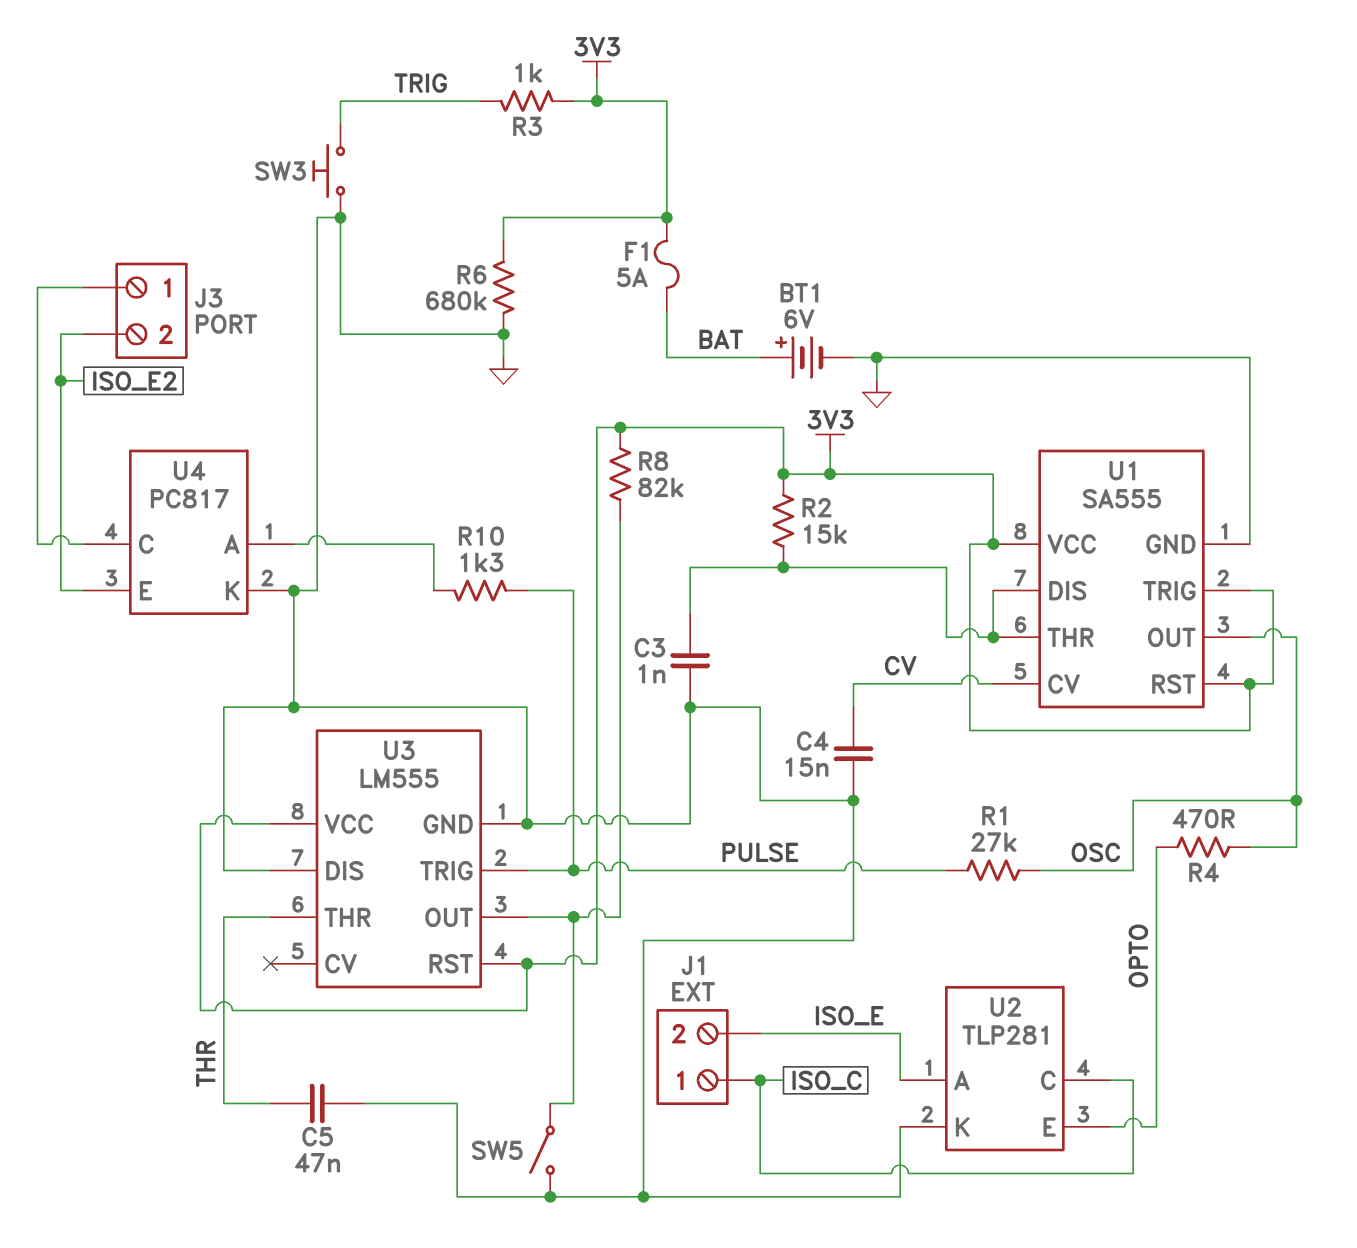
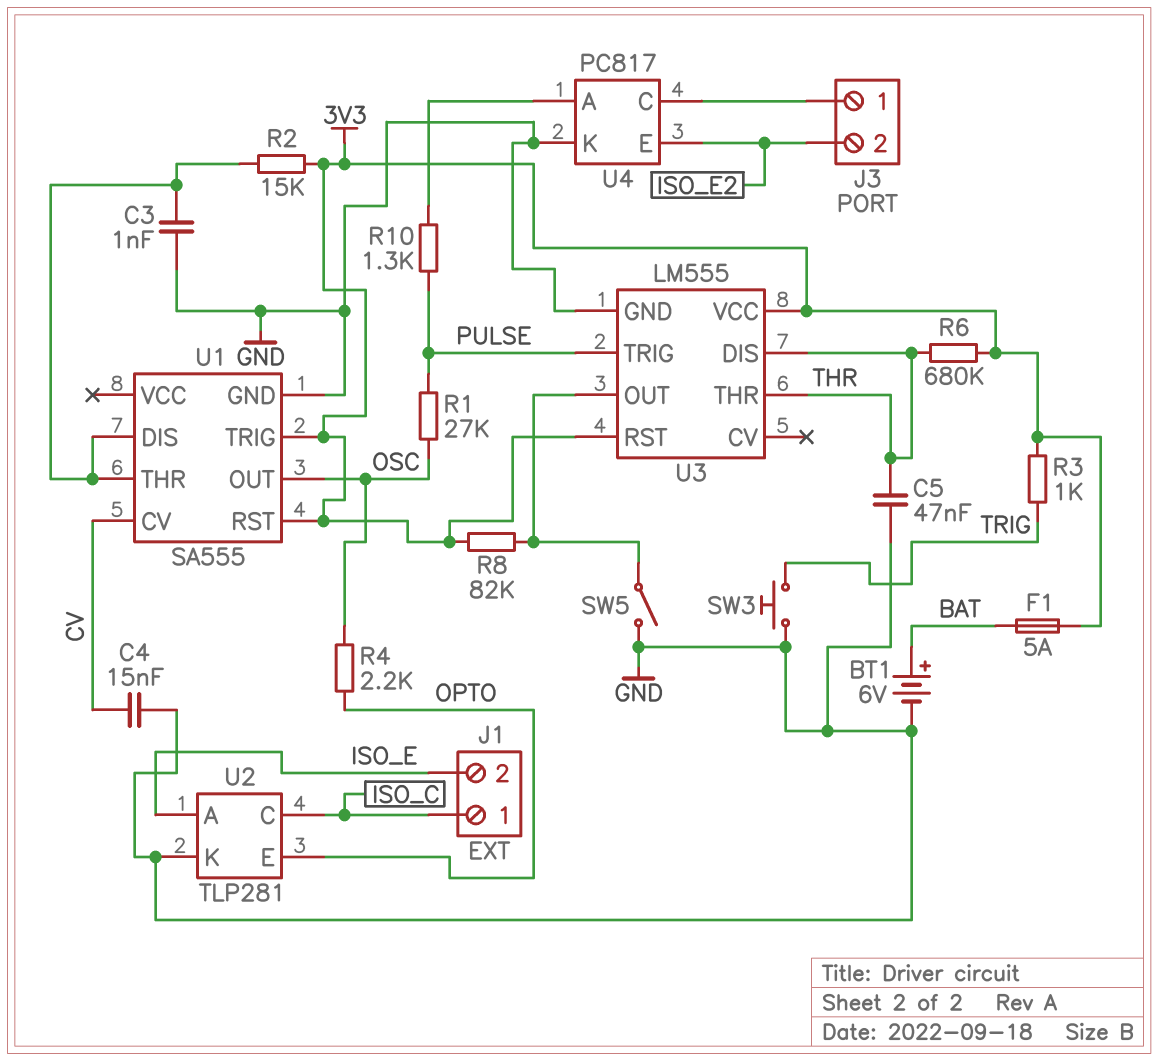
R4: 470 (OPTO, OSC) -> 2.2k (OPTO, OSC)
R6: 680k (3V3, GND) -> 680k (3V3, THR)
U1 pin VCC: 3V3 -> none
U3 pin DIS: GND -> THR

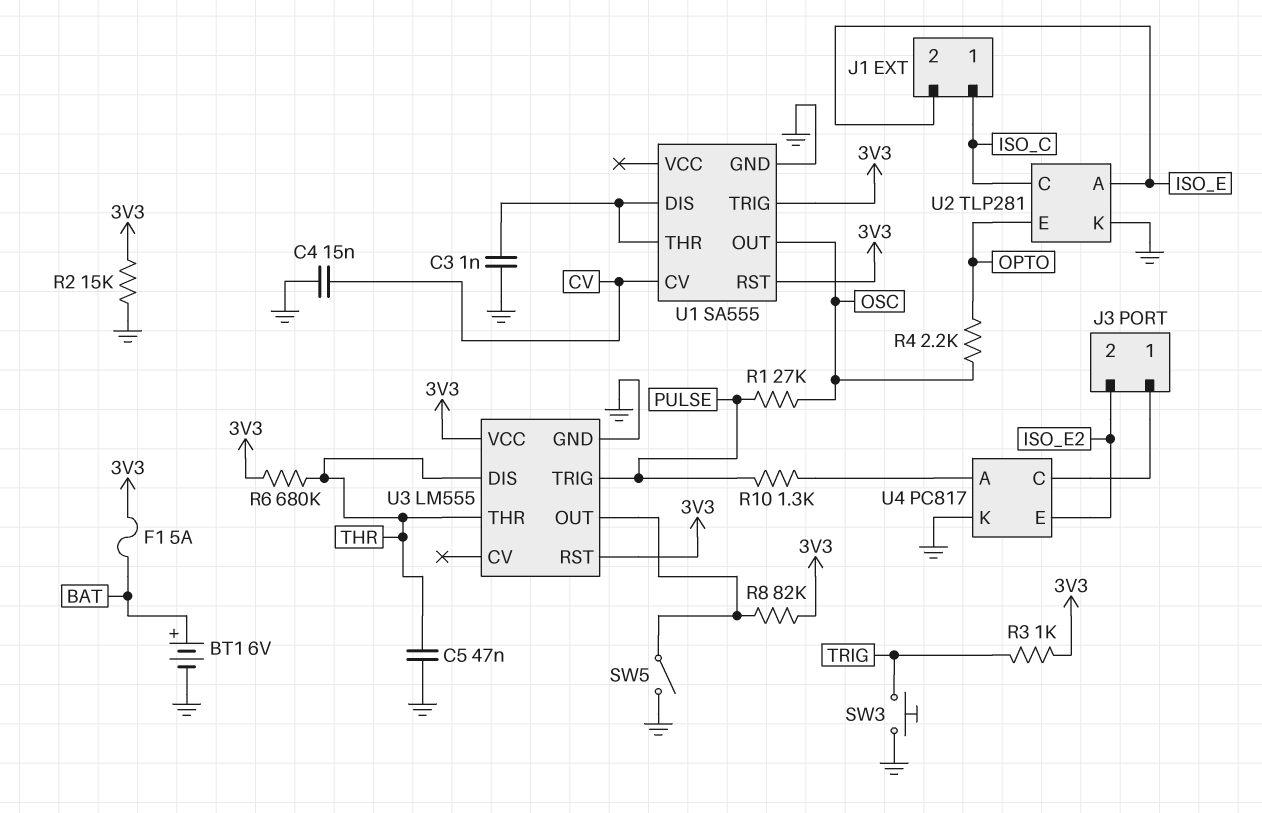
R2: 15k (3V3, U1/DIS) -> 15k (3V3, GND)

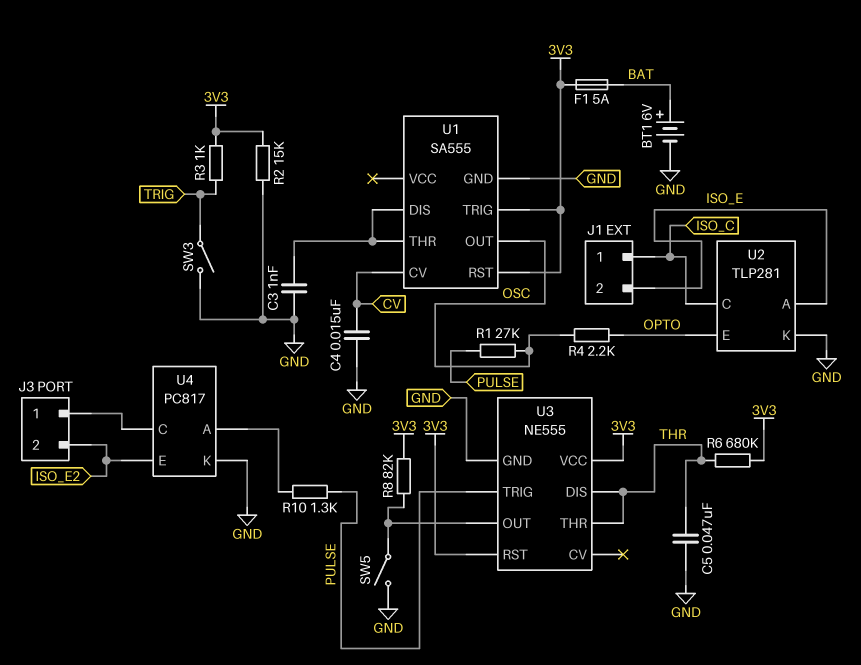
SW3: button (GND, TRIG) -> switch (GND, TRIG)
U3: LM555 -> NE555

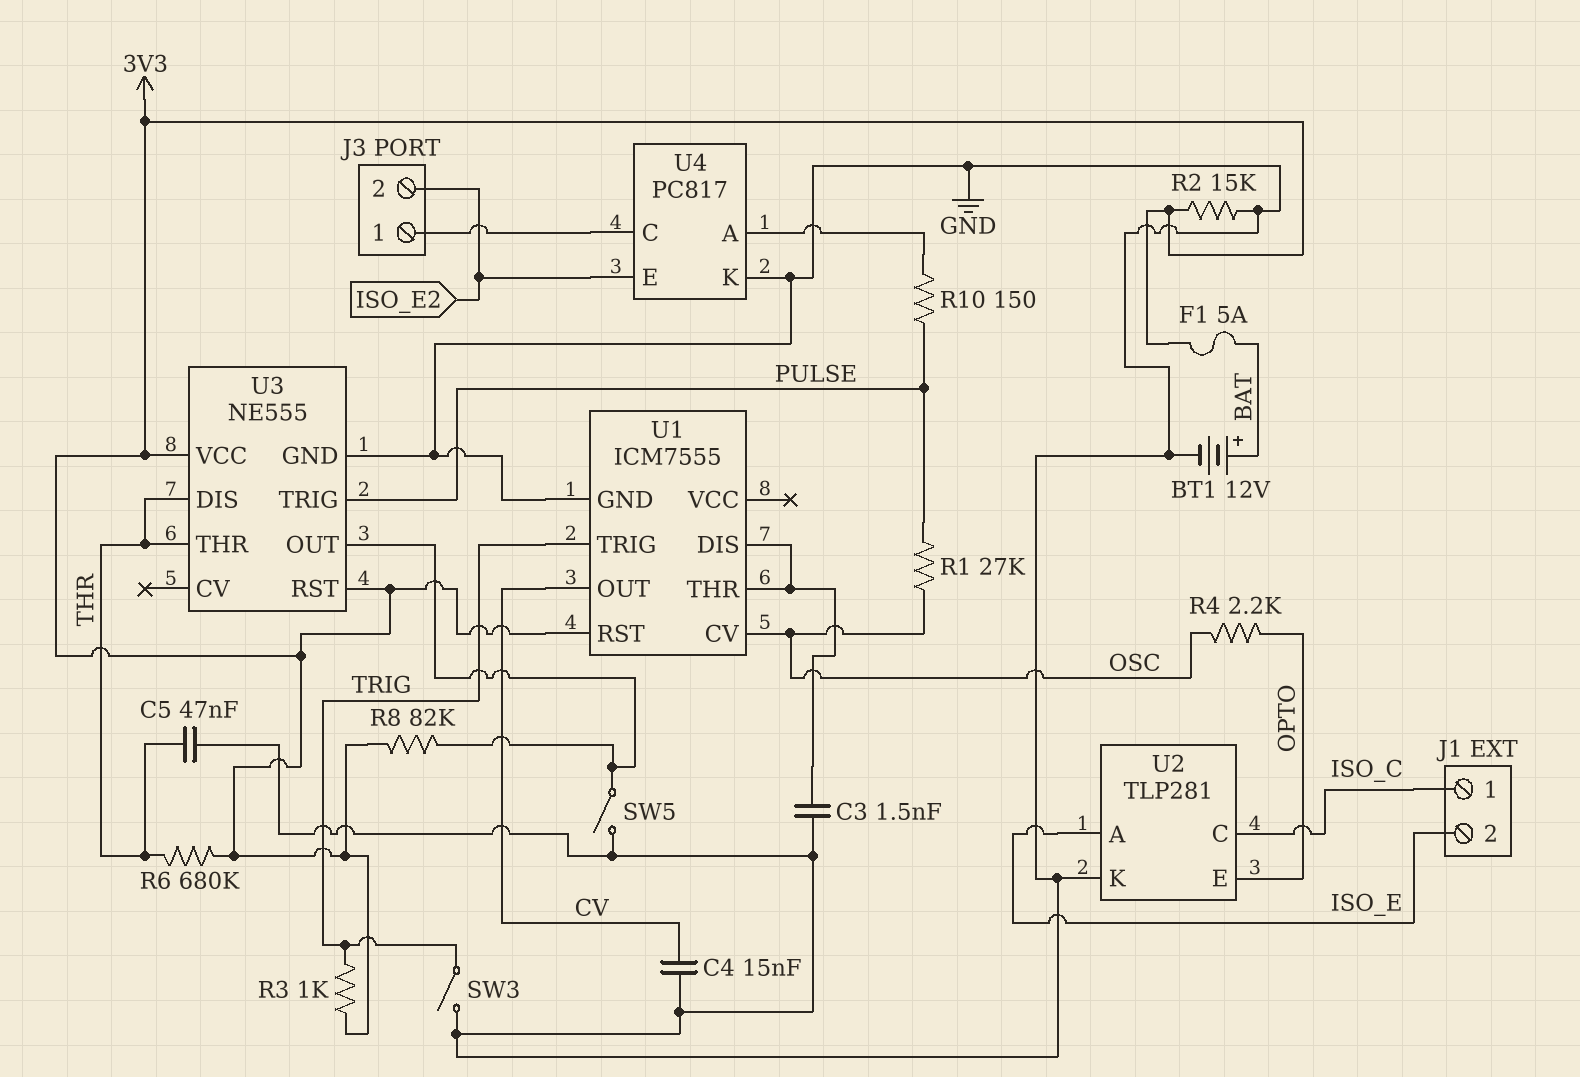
BT1: 6V (plus BAT, minus GND) -> 12V (plus BAT, minus GND)
C3: 1nF (GND, U1/DIS) -> 1.5nF (GND, U1/DIS)
R10: 1.3k (PULSE, U4/A) -> 150 (PULSE, U4/A)
U1: SA555 -> ICM7555
U1 pin CV: CV -> OSC
U1 pin OUT: OSC -> CV
U1 pin TRIG: 3V3 -> TRIG

